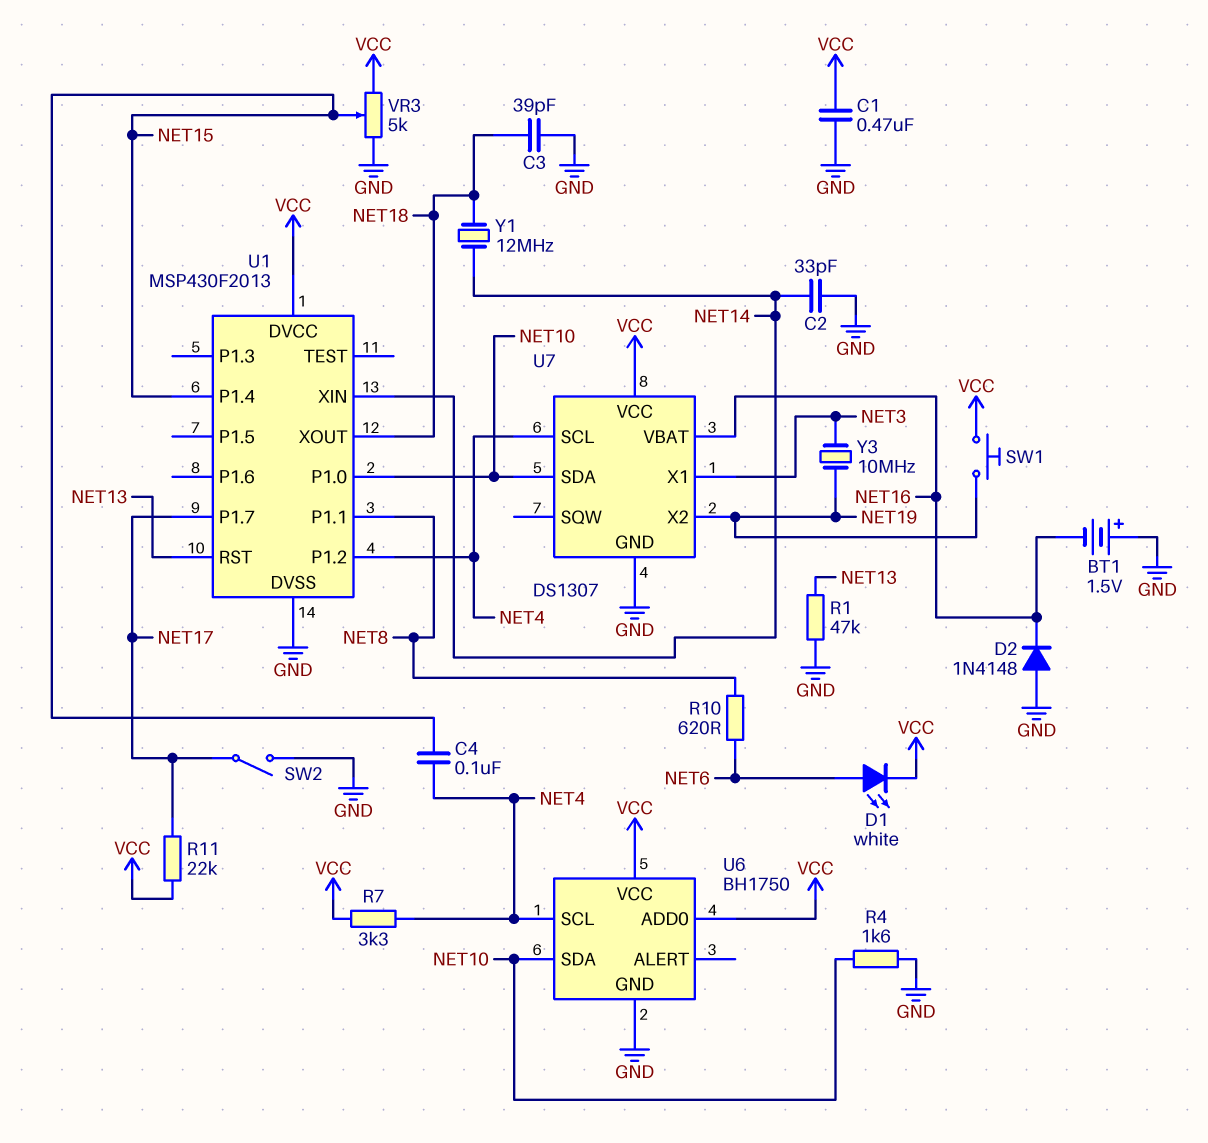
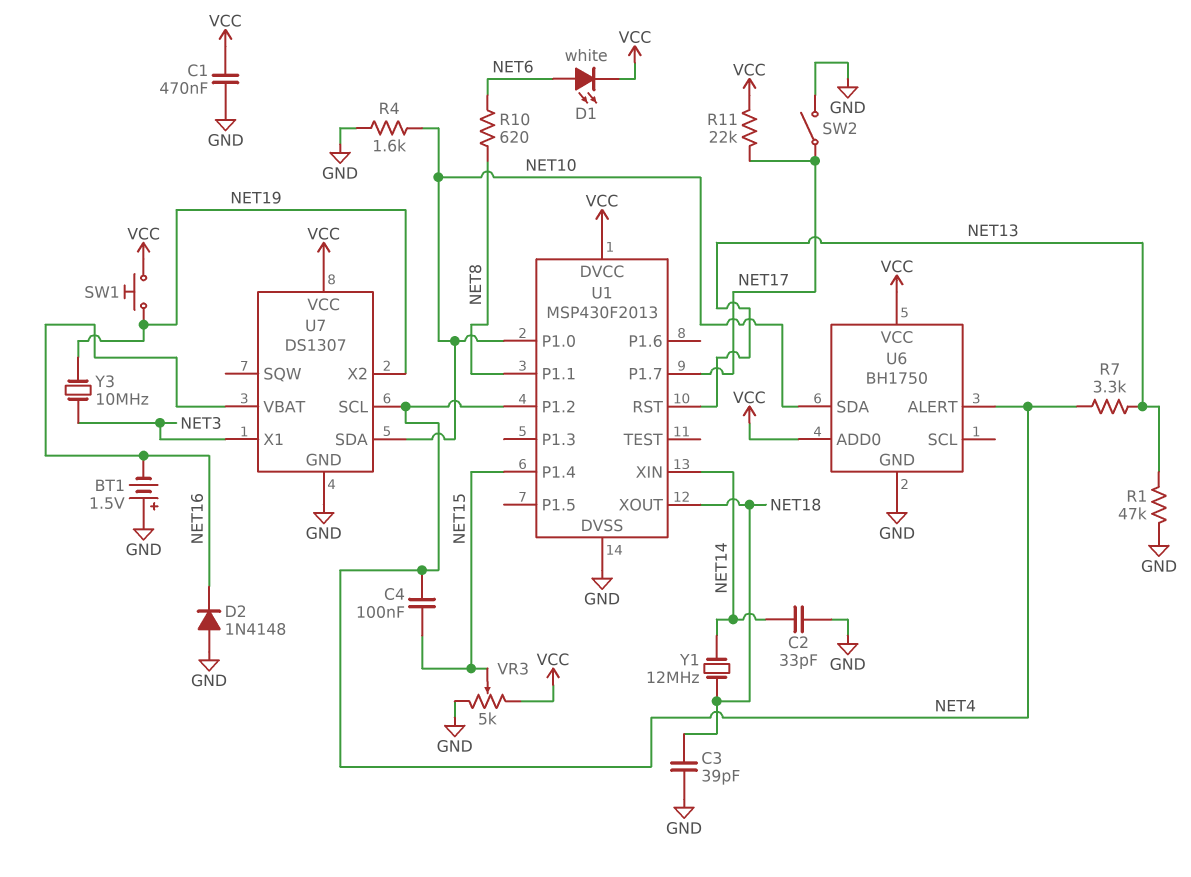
R7: 3.3k (NET4, VCC) -> 3.3k (NET4, NET13)
U6 pin ALERT: none -> NET4
U6 pin SCL: NET4 -> none

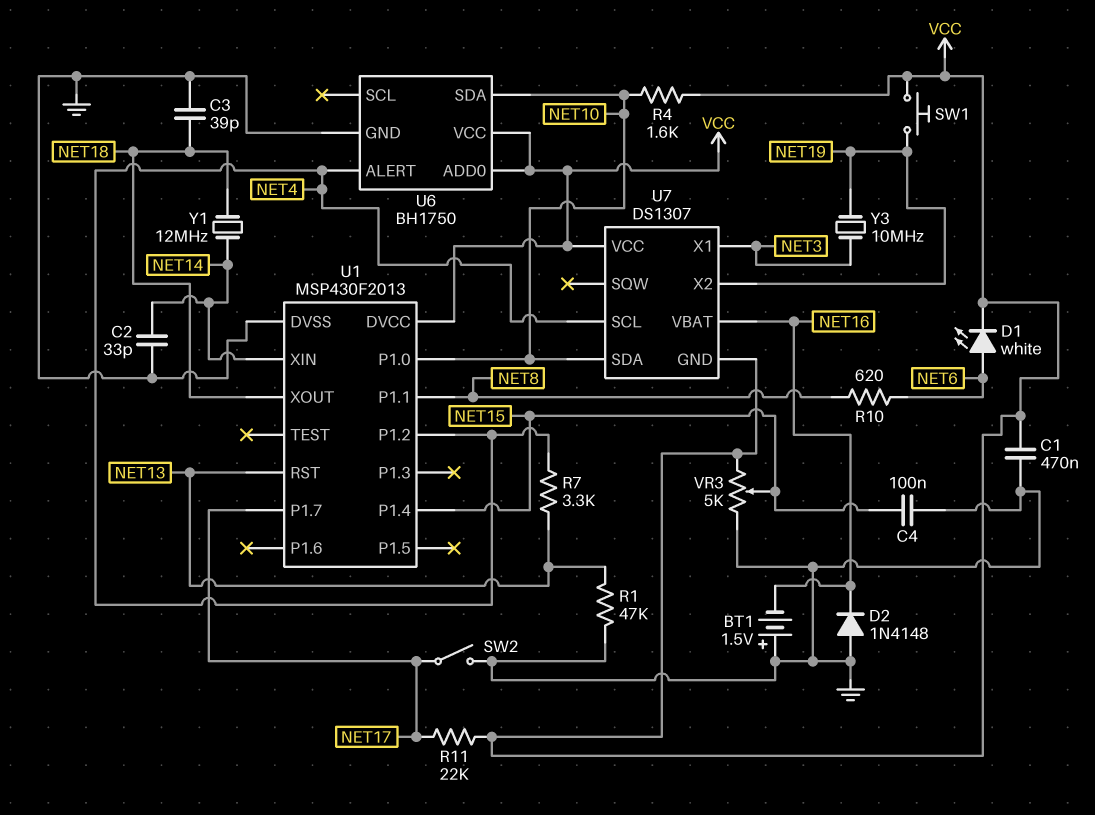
C4: 100nF (NET4, NET15) -> 100nF (GND, NET15)
R4: 1.6k (GND, NET10) -> 1.6k (NET10, VCC)
U7 pin GND: GND -> VCC

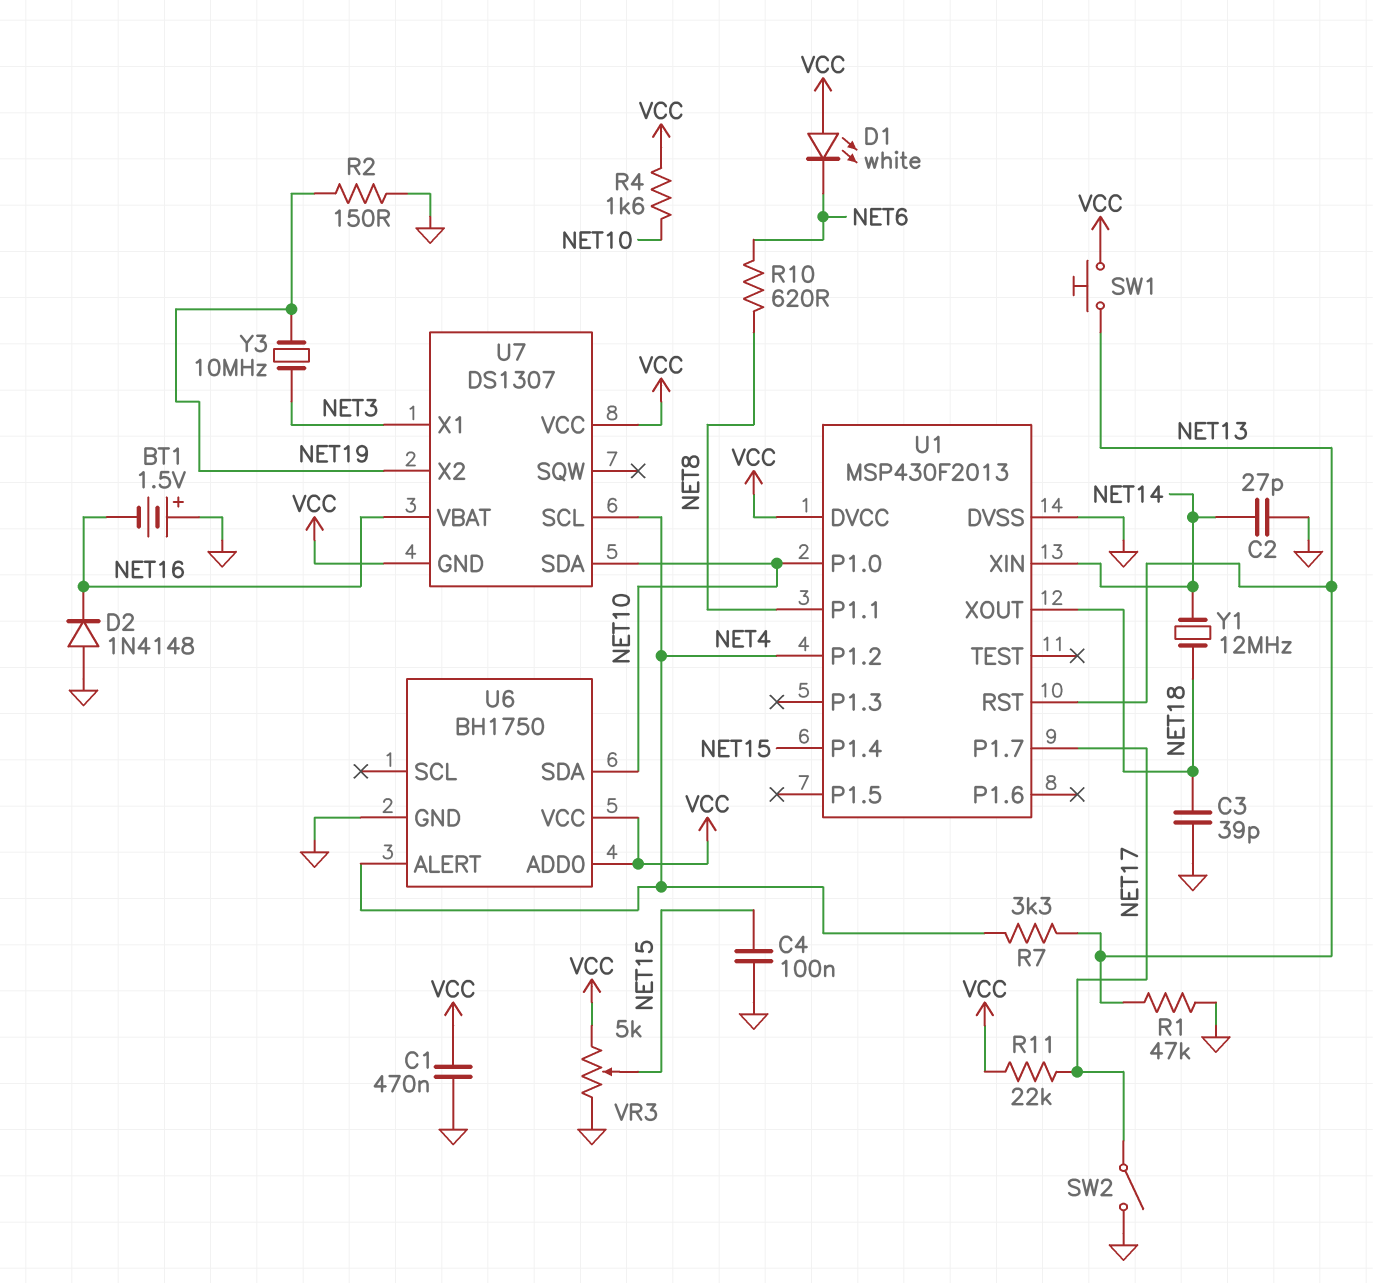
C2: 33pF (GND, NET14) -> 27pF (GND, NET14)
D1: LED white (A NET6, K VCC) -> LED white (A VCC, K NET6)
R2: none -> 150 (GND, NET19)
SW1: button (NET19, VCC) -> button (NET13, VCC)

